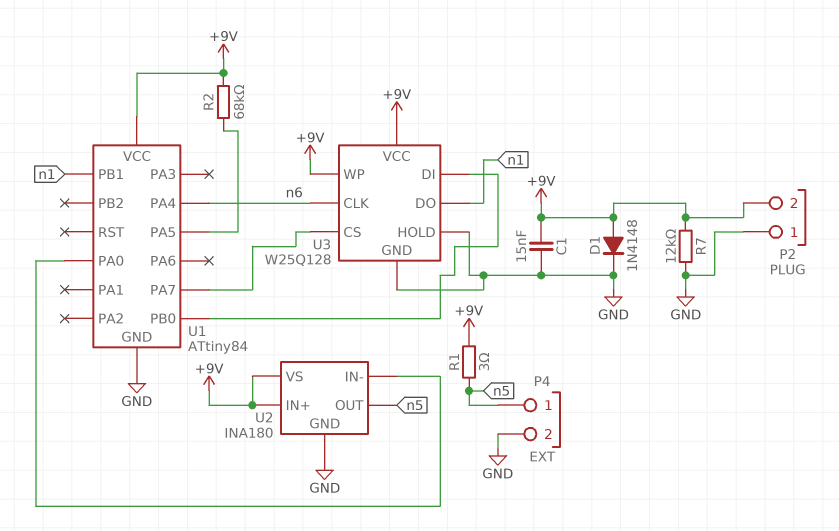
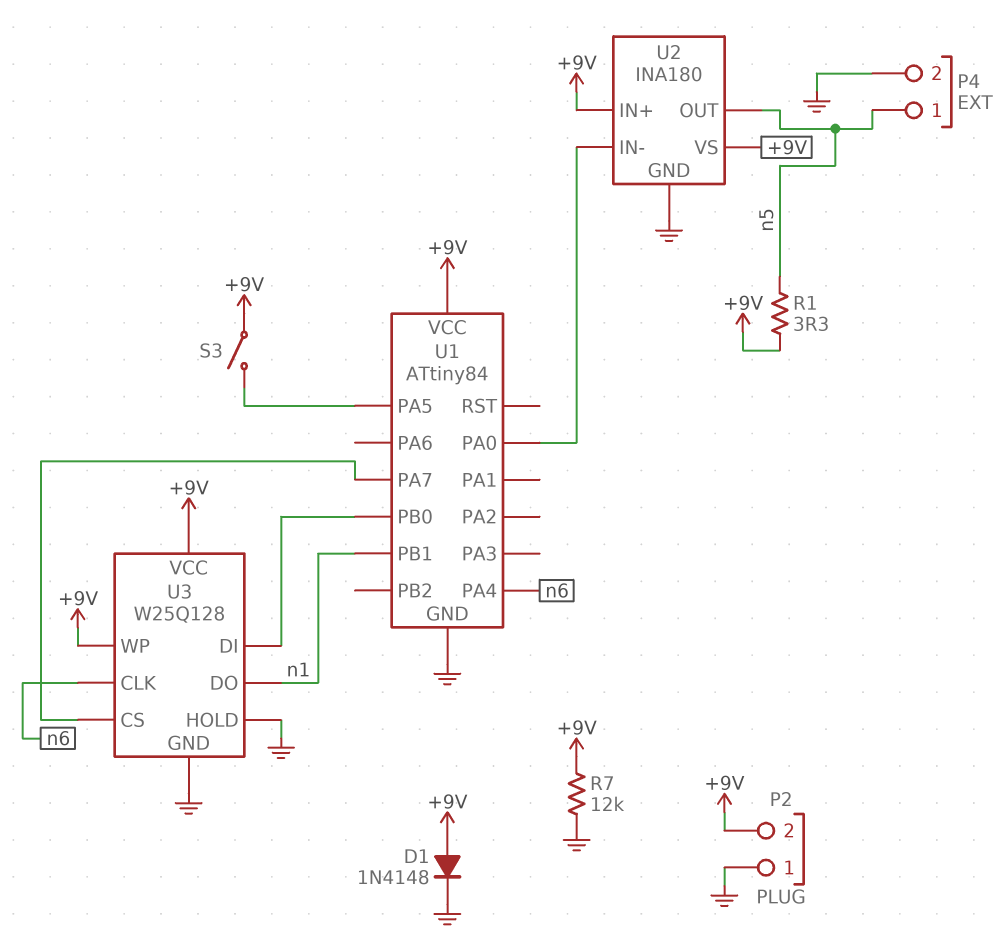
C1: 15nF (+9V, GND) -> none
R1: 3 (+9V, n5) -> 3.3 (+9V, n5)
R2: 68k (+9V, U1/PA5) -> none
S3: none -> switch (+9V, U1/PA5)

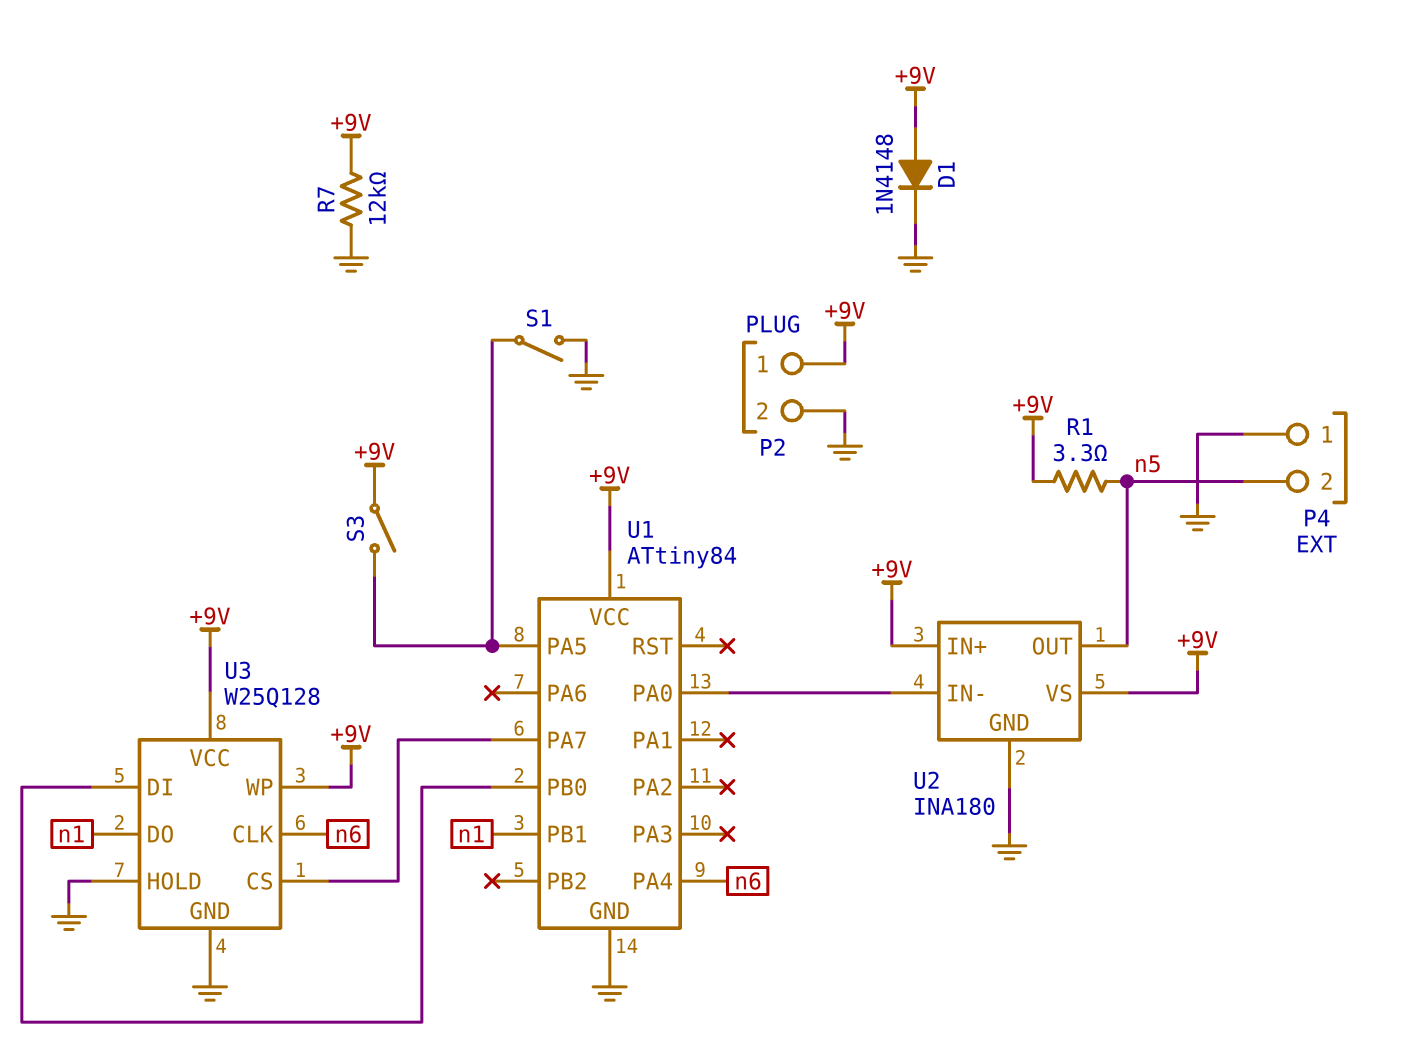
P2 pin 1: GND -> +9V
P2 pin 2: +9V -> GND
P4 pin 1: n5 -> GND
P4 pin 2: GND -> n5
S1: none -> switch (GND, U1/PA5)

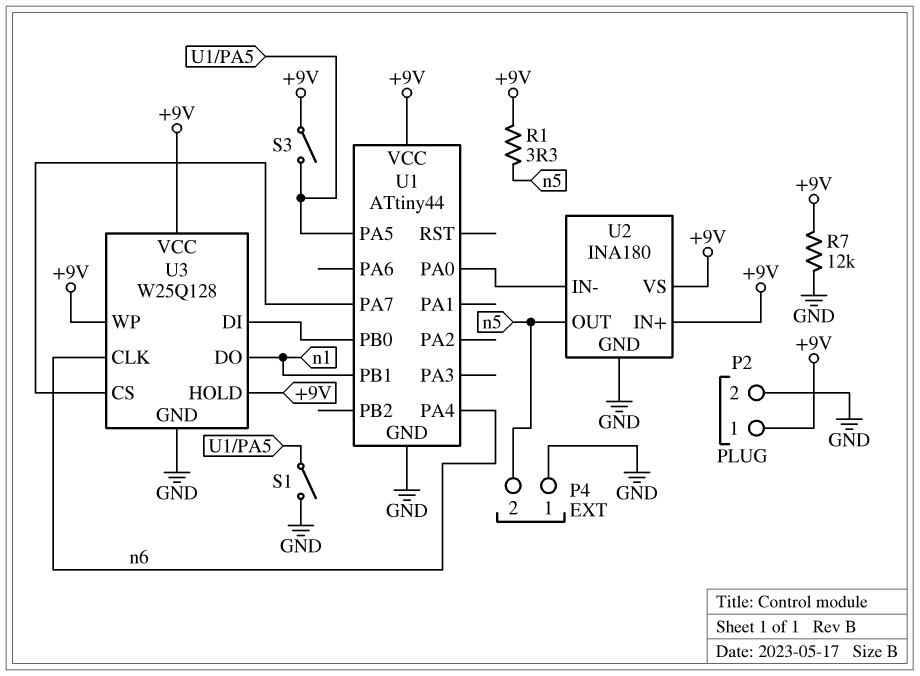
D1: diode 1N4148 (A +9V, K GND) -> none
U1: ATtiny84 -> ATtiny44
U3 pin HOLD: GND -> +9V

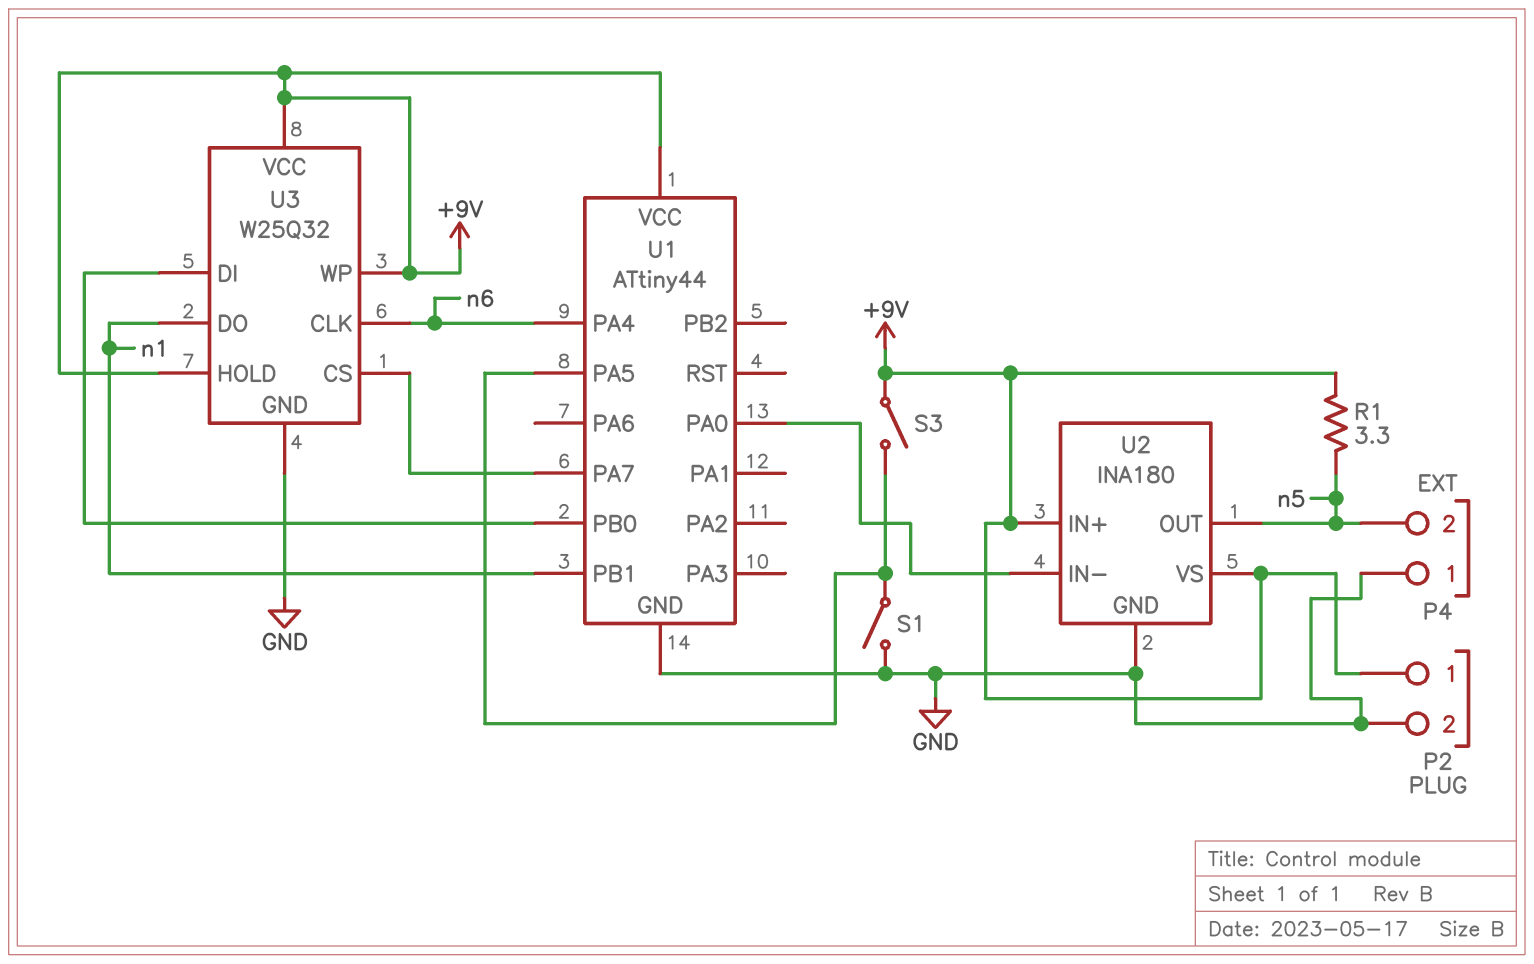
R7: 12k (+9V, GND) -> none
U3: W25Q128 -> W25Q32

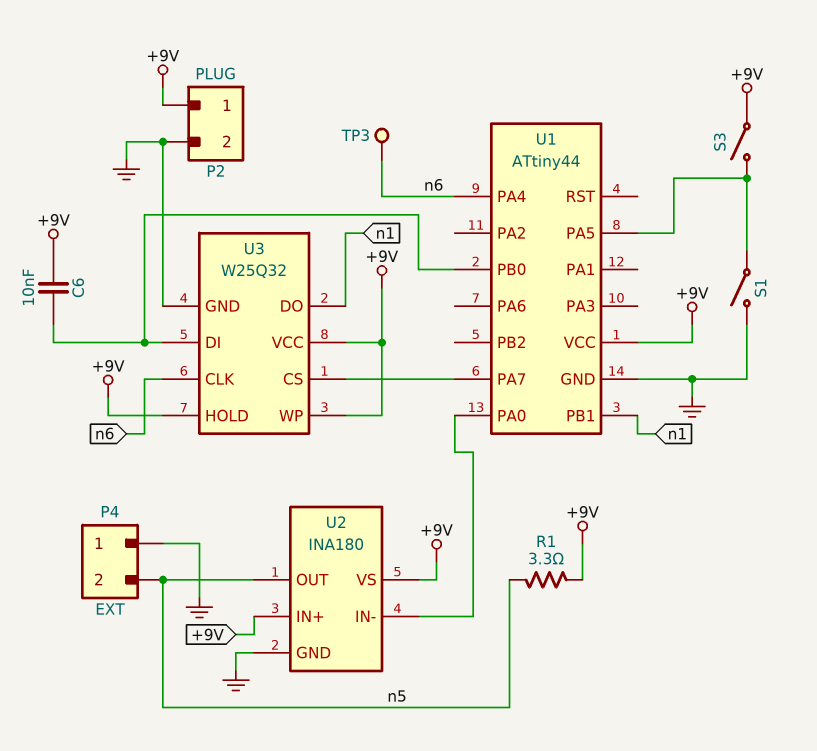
C6: none -> 10nF (+9V, U1/PB0)
TP3: none -> test point (n6)

